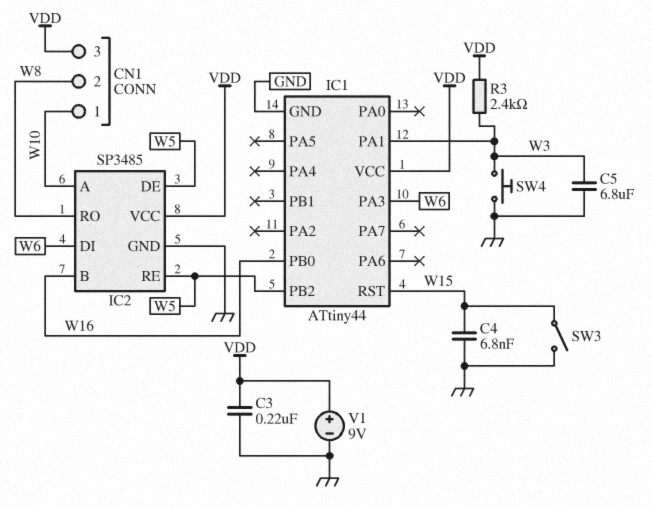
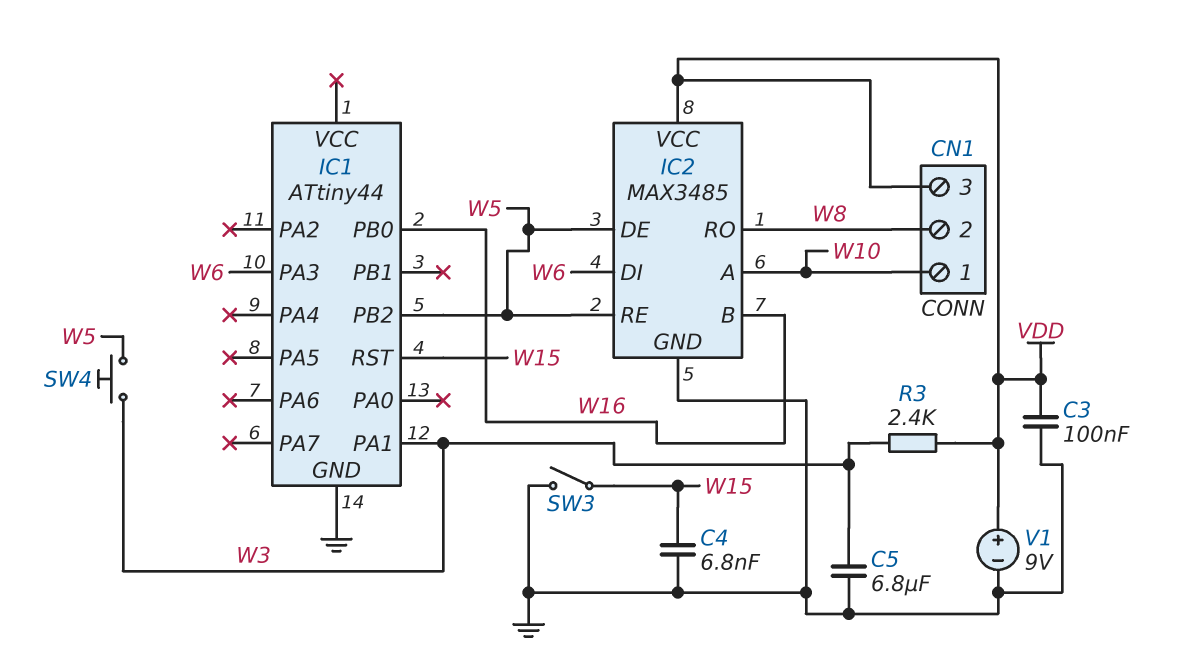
C3: 220nF (GND, VDD) -> 100nF (GND, VDD)
IC1 pin VCC: VDD -> none
IC2: SP3485 -> MAX3485
SW4: button (GND, W3) -> button (W3, W5)

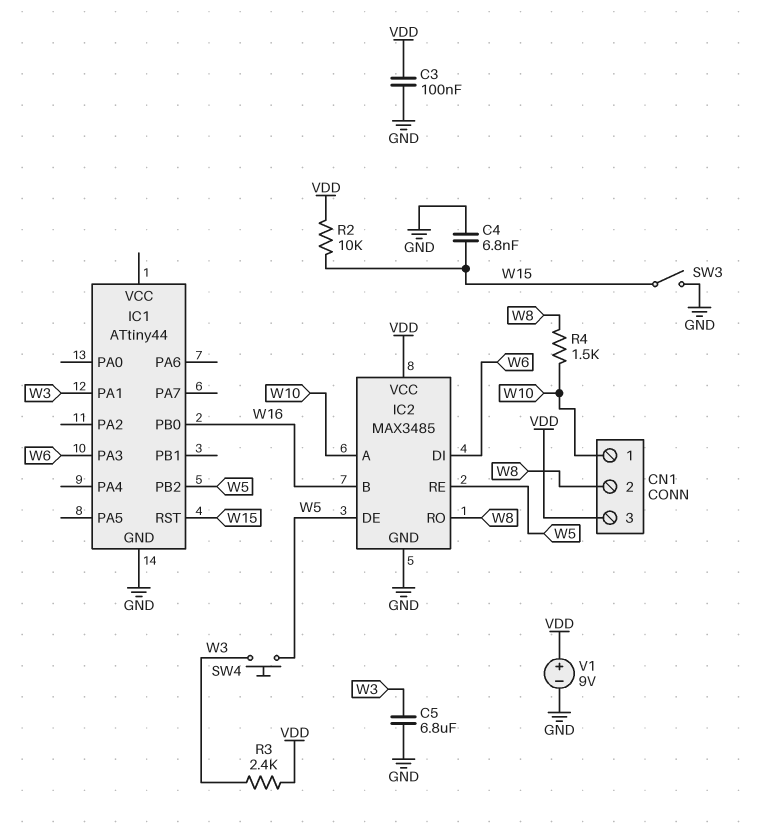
R2: none -> 10k (VDD, W15)
R4: none -> 1.5k (W8, W10)

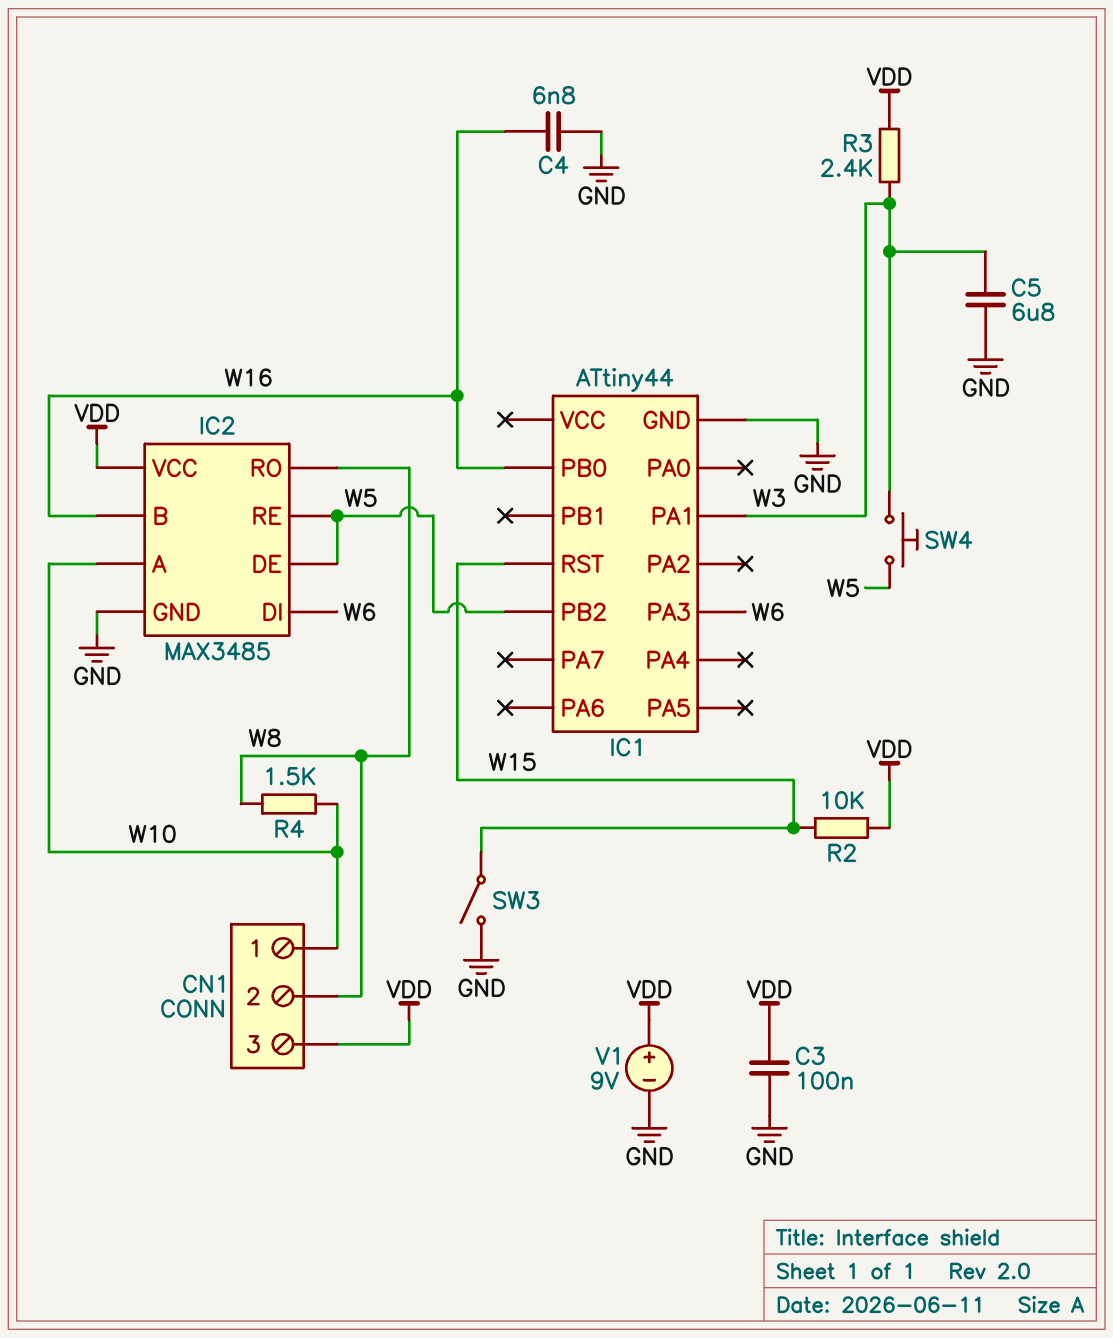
C4: 6.8nF (GND, W15) -> 6.8nF (GND, W16)

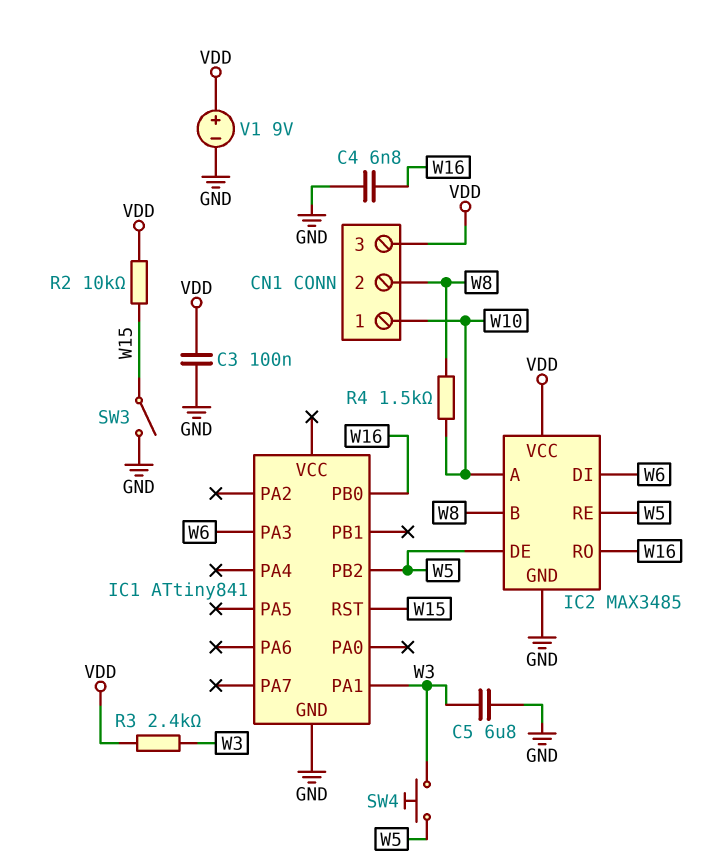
IC1: ATtiny44 -> ATtiny841
IC2 pin B: W16 -> W8
IC2 pin RO: W8 -> W16

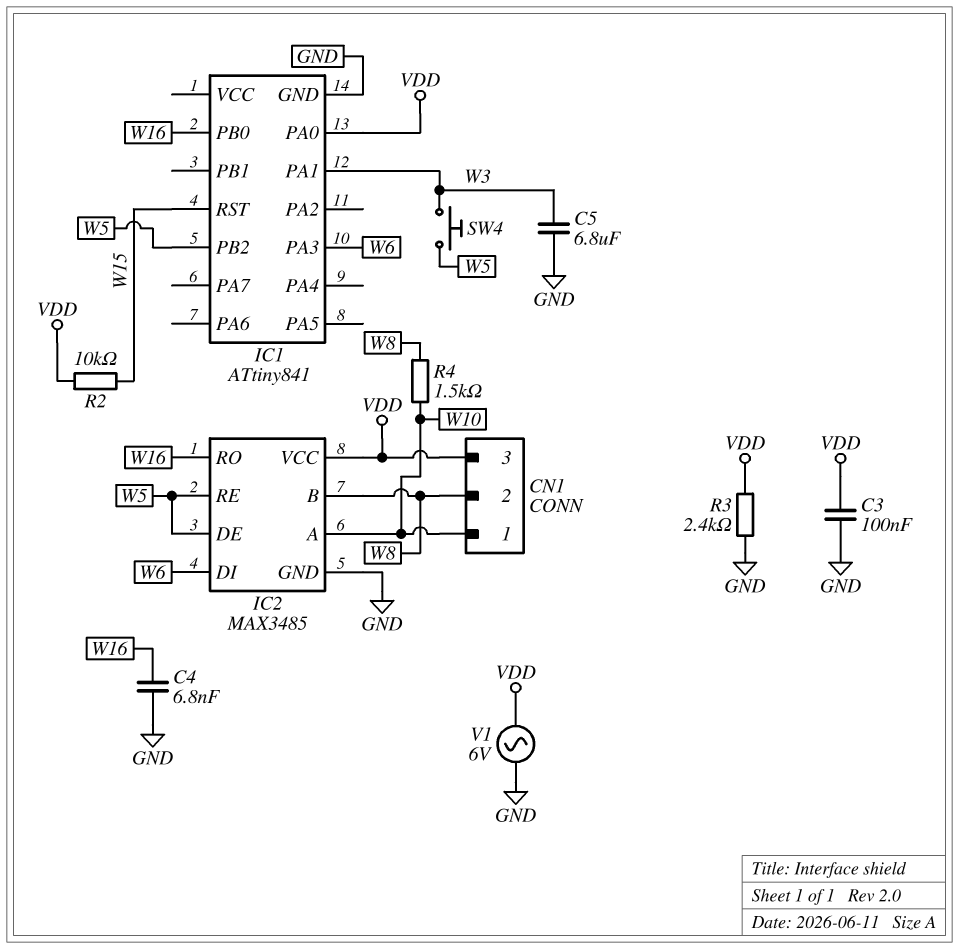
IC1 pin PA0: none -> VDD
R3: 2.4k (VDD, W3) -> 2.4k (GND, VDD)
SW3: switch (GND, W15) -> none
V1: 9V (plus VDD, minus GND) -> AC 6V (GND, VDD)

